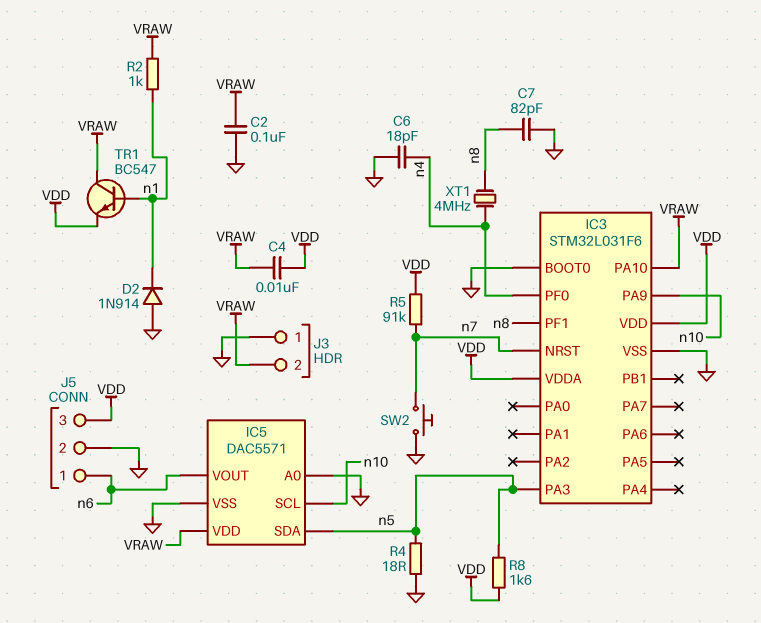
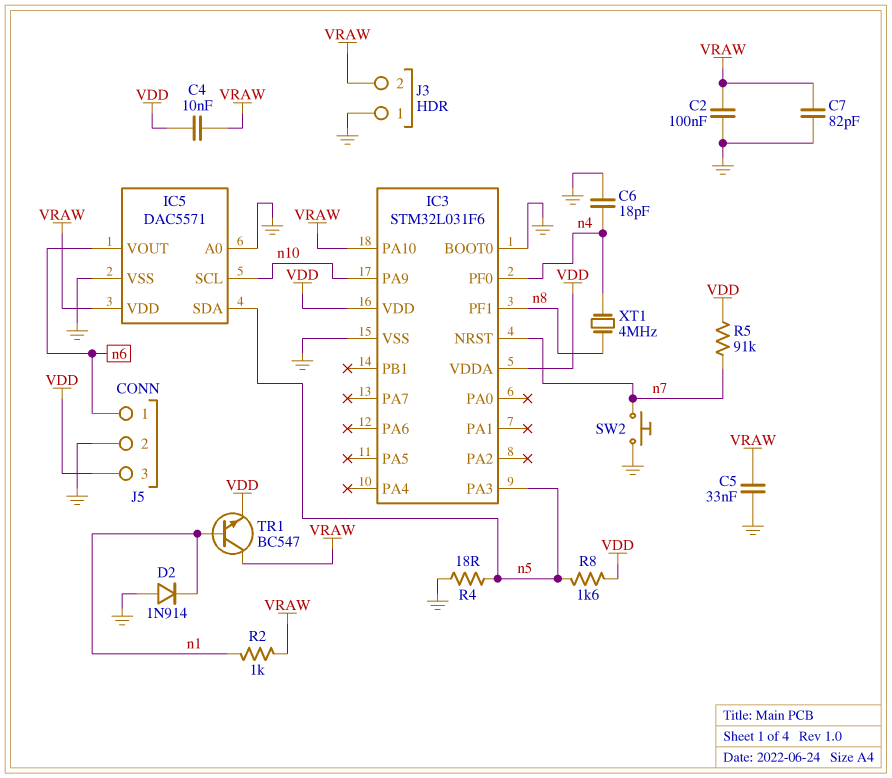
C5: none -> 33nF (GND, VRAW)
C7: 82pF (GND, n8) -> 82pF (GND, VRAW)

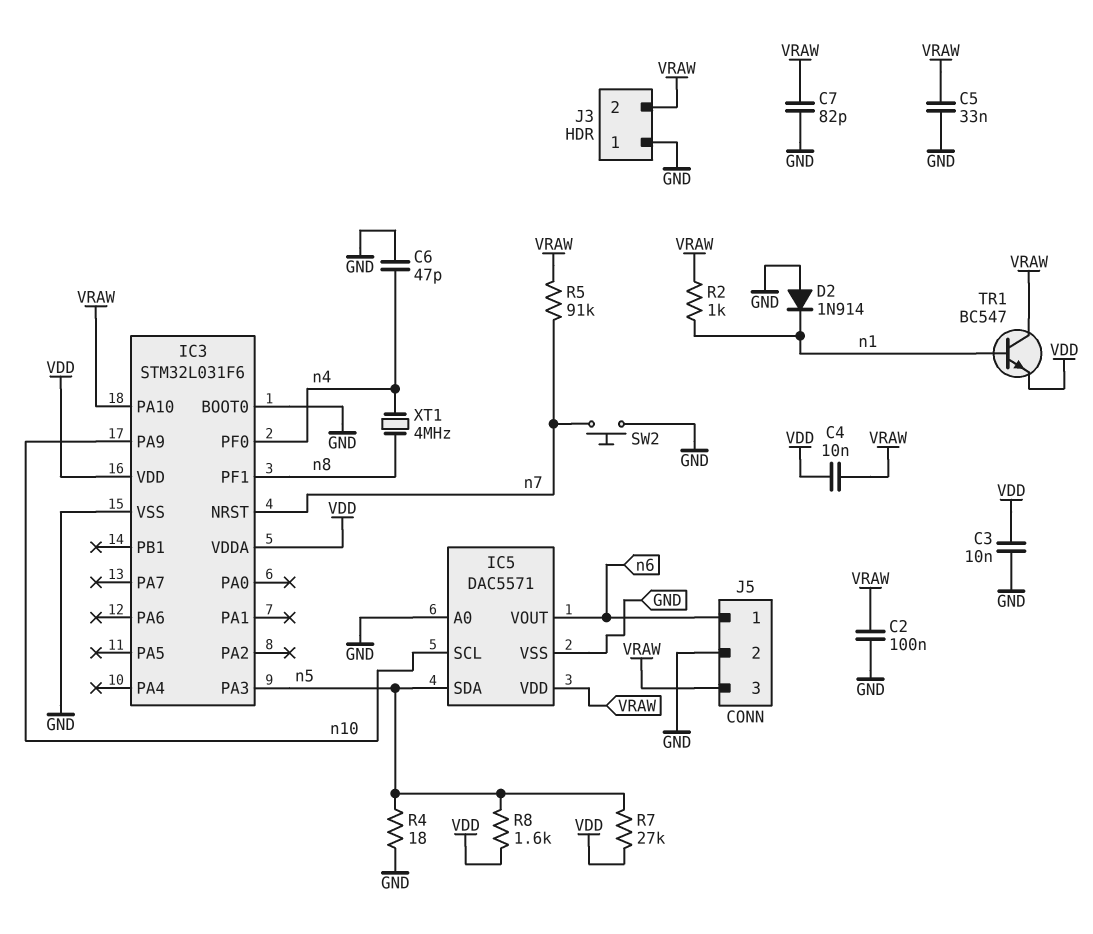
C3: none -> 10nF (GND, VDD)
C6: 18pF (GND, n4) -> 47pF (GND, n4)
J5 pin 3: VDD -> VRAW
R5: 91k (VDD, n7) -> 91k (VRAW, n7)
R7: none -> 27k (VDD, n5)

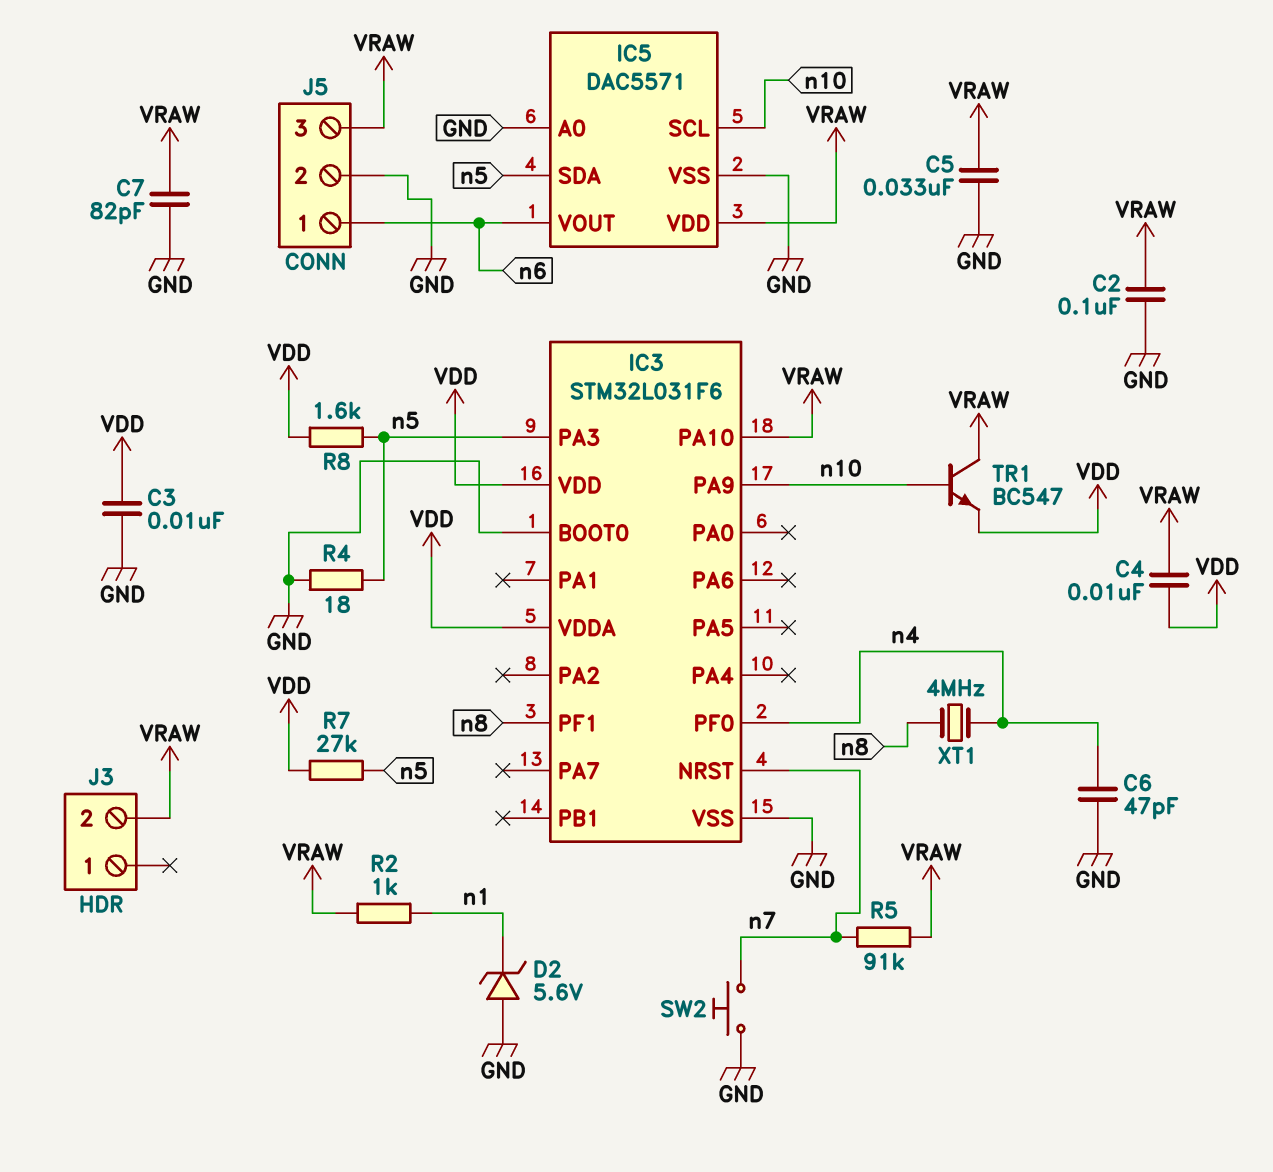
D2: diode 1N914 (A GND, K n1) -> zener 5.6V (A GND, K n1)
J3 pin 1: GND -> none
TR1: NPN BC547 (B n1, C VRAW, E VDD) -> NPN BC547 (B n10, C VRAW, E VDD)

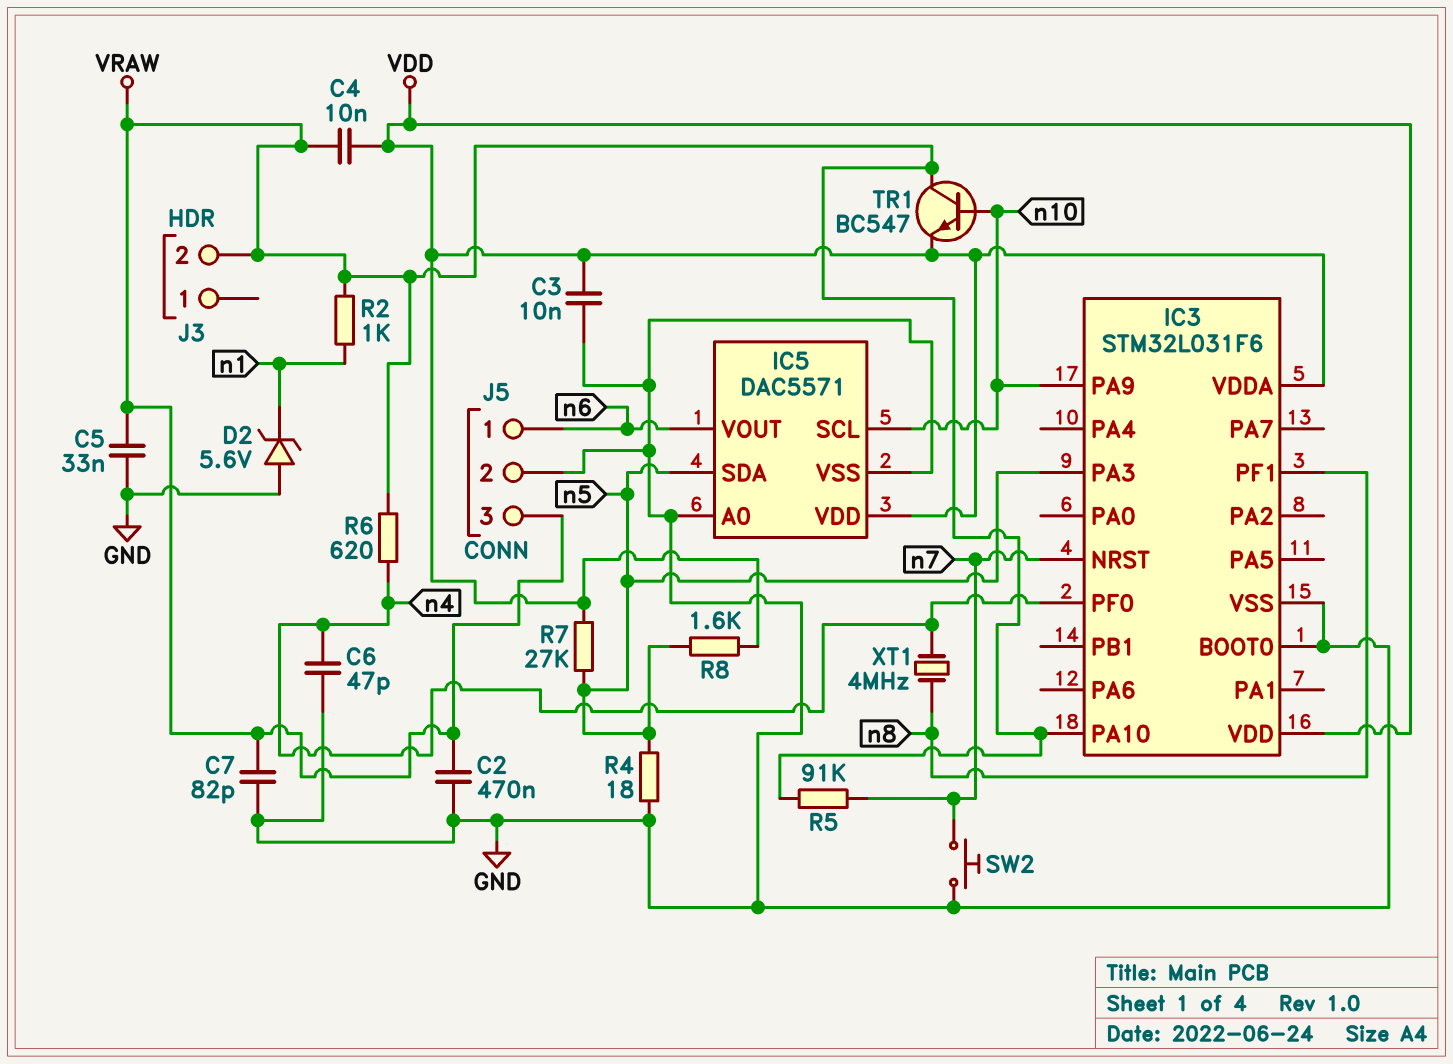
C2: 100nF (GND, VRAW) -> 470nF (GND, VRAW)
IC5 pin VDD: VRAW -> VDD
R6: none -> 620 (VRAW, n4)

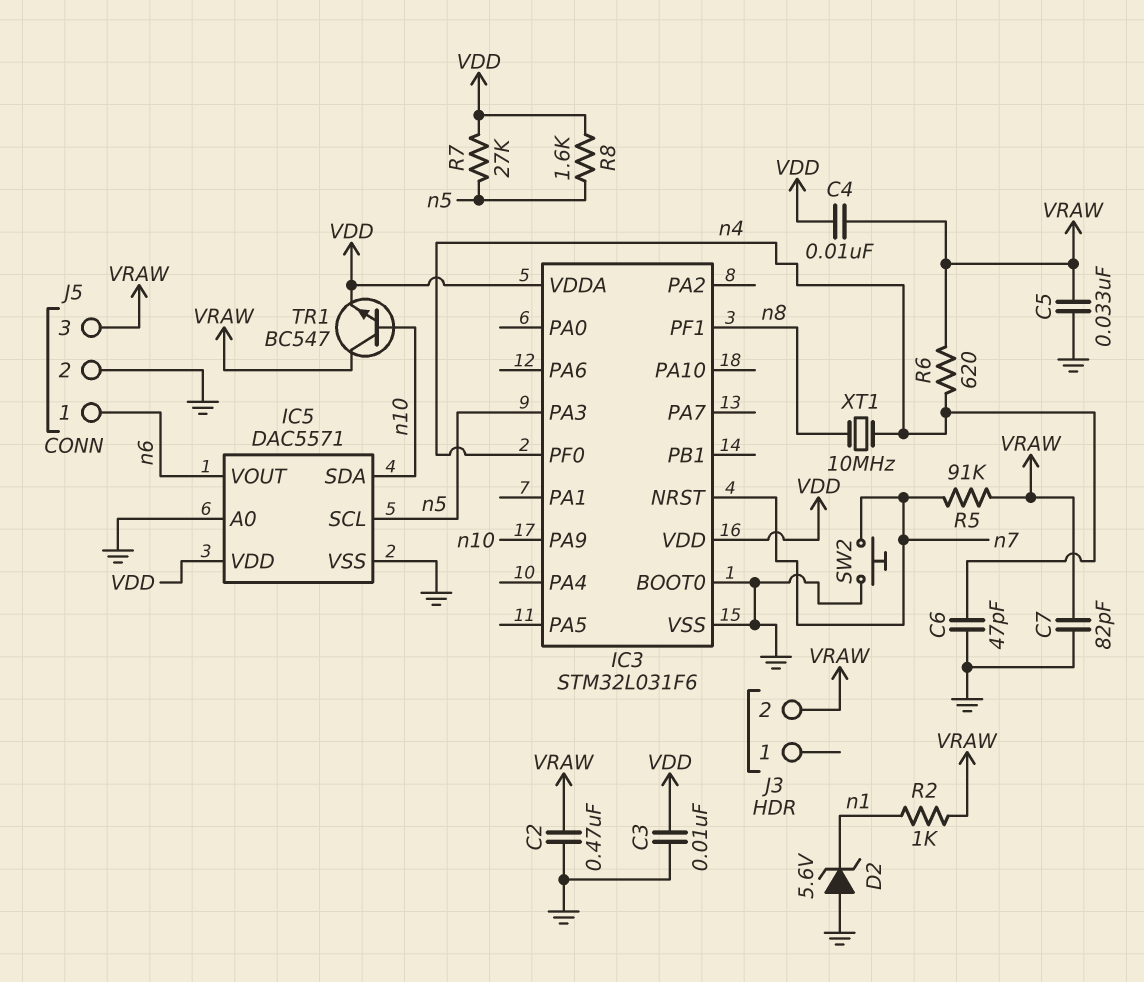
IC3 pin PA10: VRAW -> none
IC5 pin SCL: n10 -> n5
IC5 pin SDA: n5 -> n10
R4: 18 (GND, n5) -> none
XT1: 4MHz (n4, n8) -> 10MHz (n4, n8)

